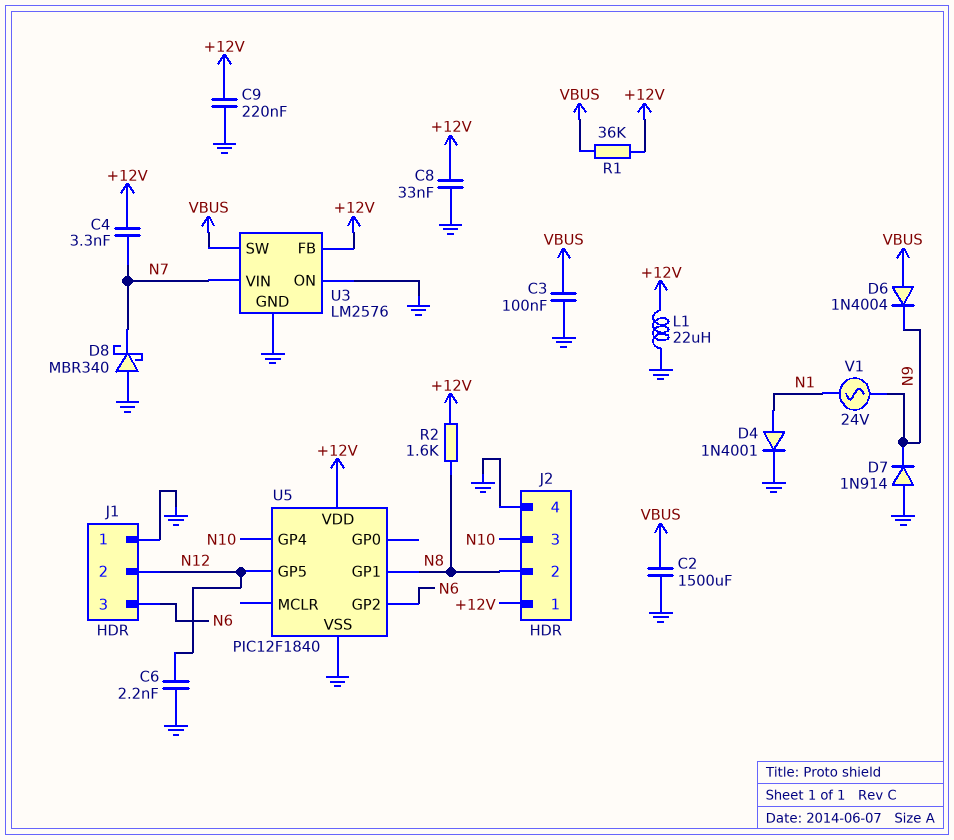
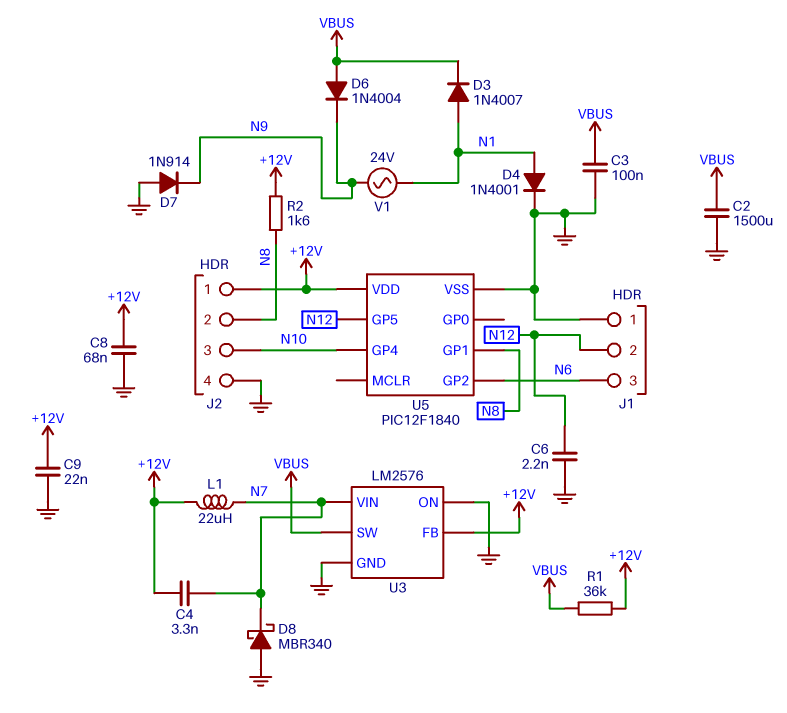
C8: 33nF (+12V, GND) -> 68nF (+12V, GND)
C9: 220nF (+12V, GND) -> 22nF (+12V, GND)
D3: none -> diode 1N4007 (A N1, K VBUS)
L1: 22uH (+12V, GND) -> 22uH (+12V, N7)

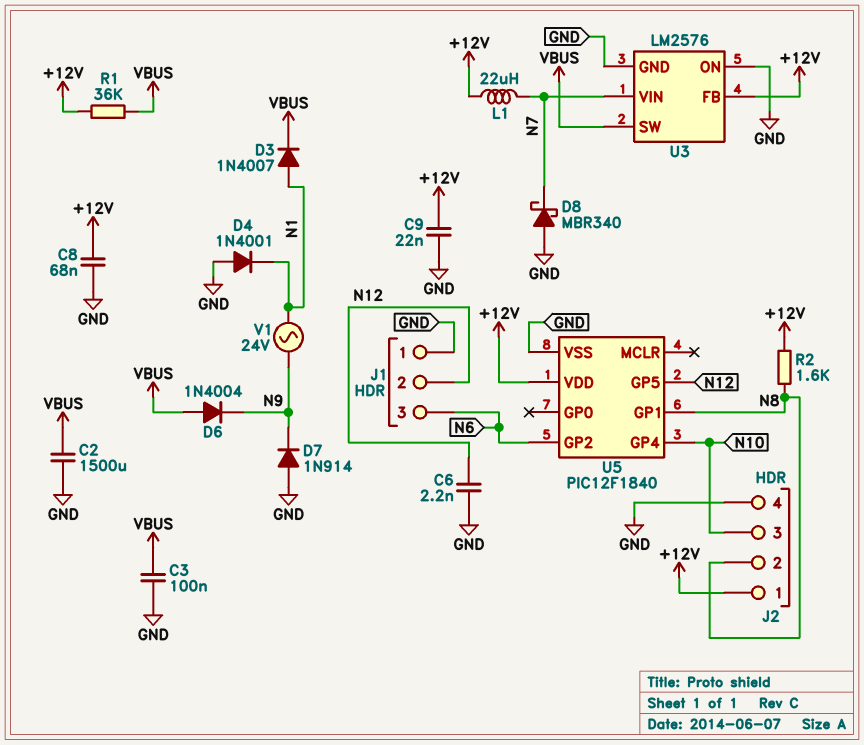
C4: 3.3nF (+12V, N7) -> none
D4: diode 1N4001 (A N1, K GND) -> diode 1N4001 (A GND, K N1)

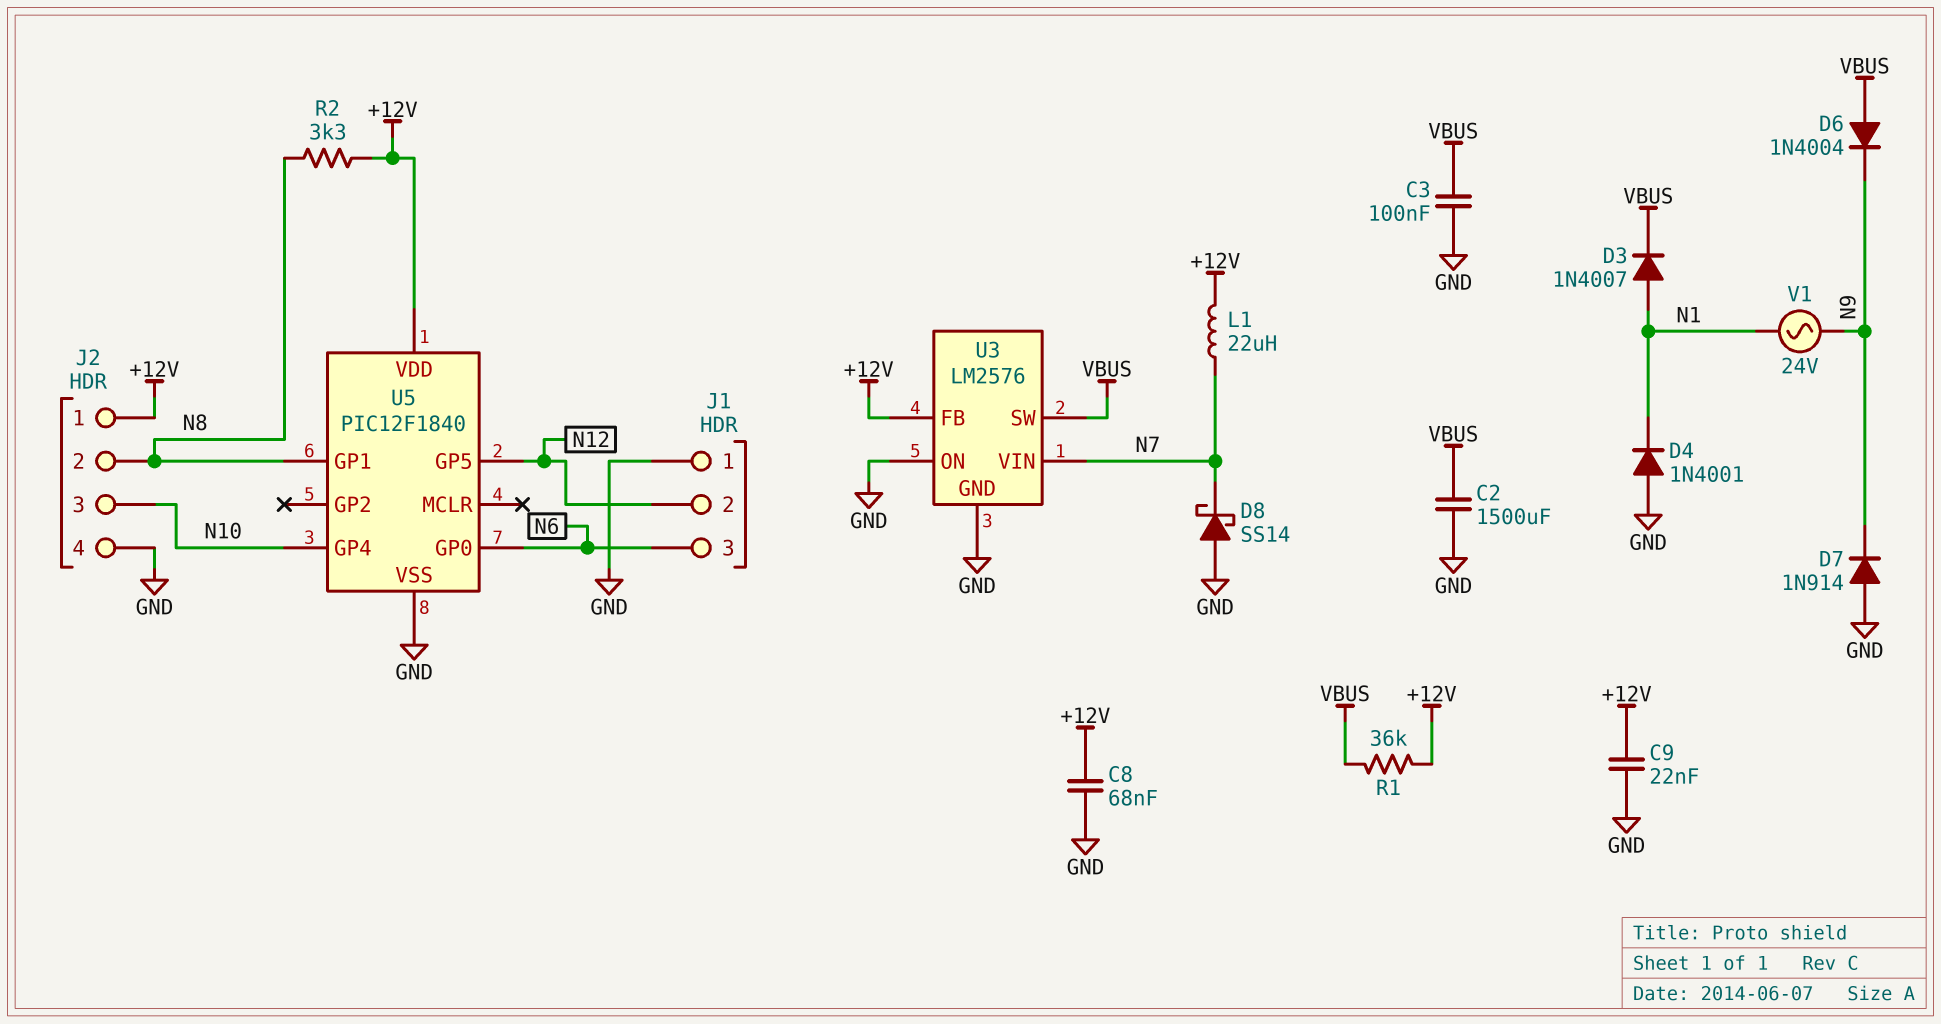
C6: 2.2nF (GND, N12) -> none
D8: schottky MBR340 (A GND, K N7) -> schottky SS14 (A GND, K N7)
R2: 1.6k (+12V, N8) -> 3.3k (+12V, N8)
U5 pin GP0: none -> N6
U5 pin GP2: N6 -> none

